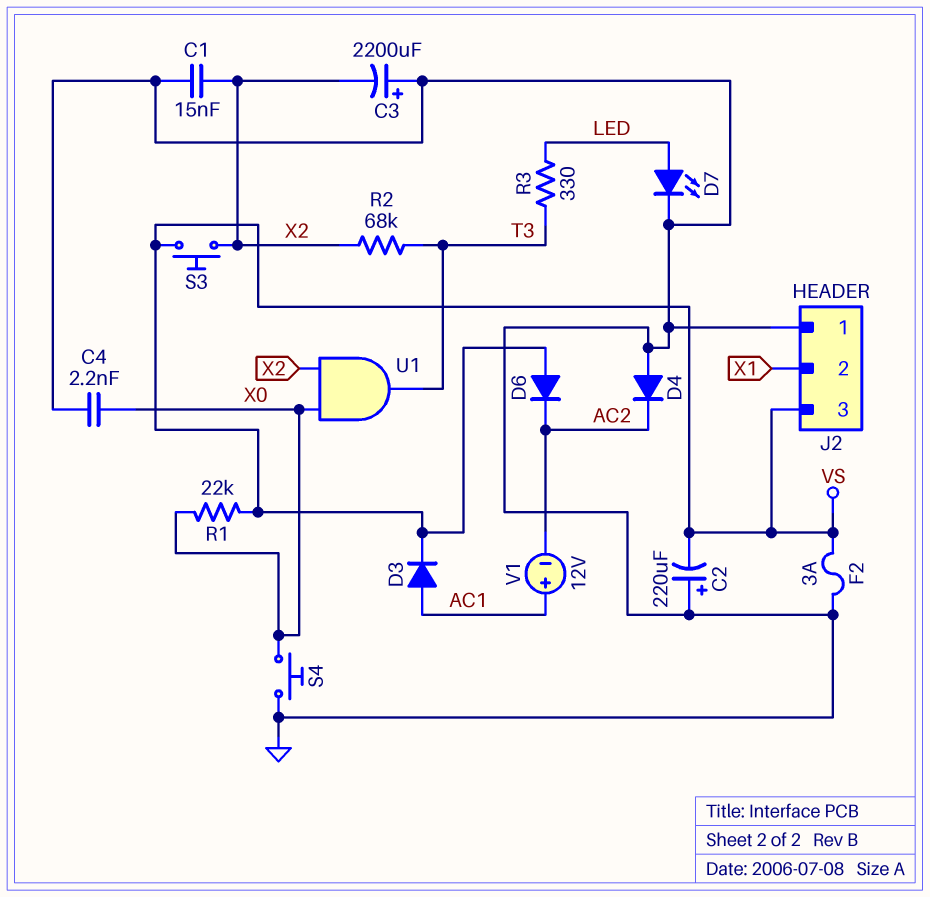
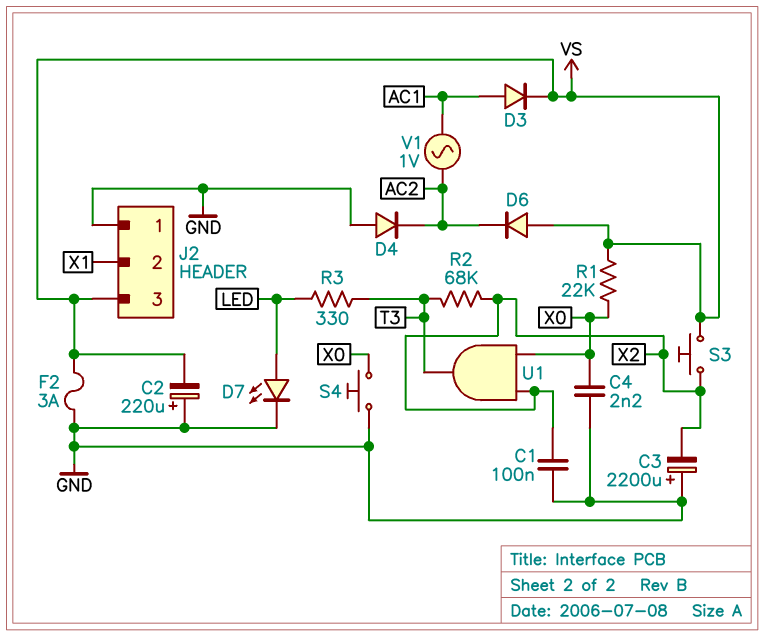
C1: 15nF (GND, X2) -> 100nF (GND, X2)
V1: 12V (plus AC1, minus AC2) -> AC 1V (AC1, AC2)

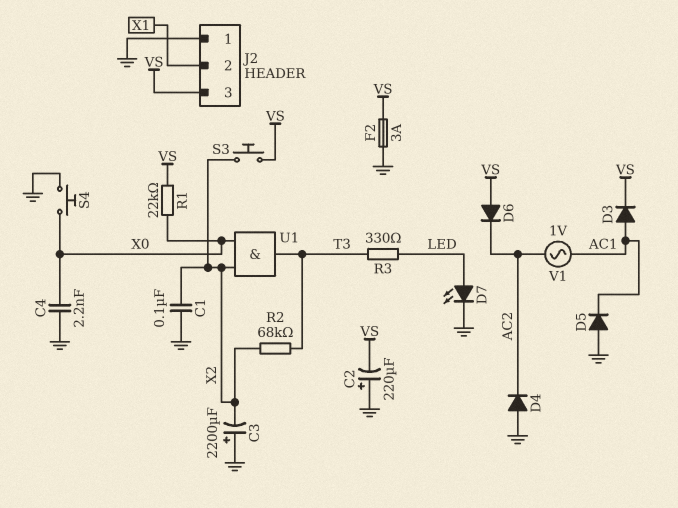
D5: none -> diode (A GND, K AC1)

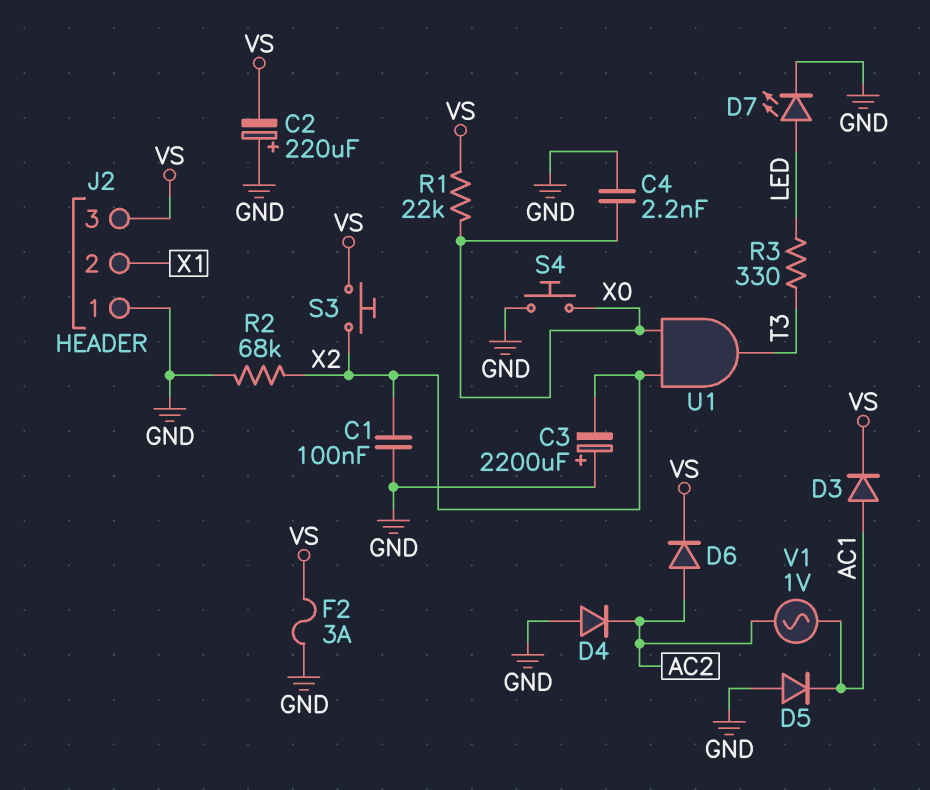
D6: diode (A VS, K AC2) -> diode (A AC2, K VS)
R2: 68k (T3, X2) -> 68k (GND, X2)

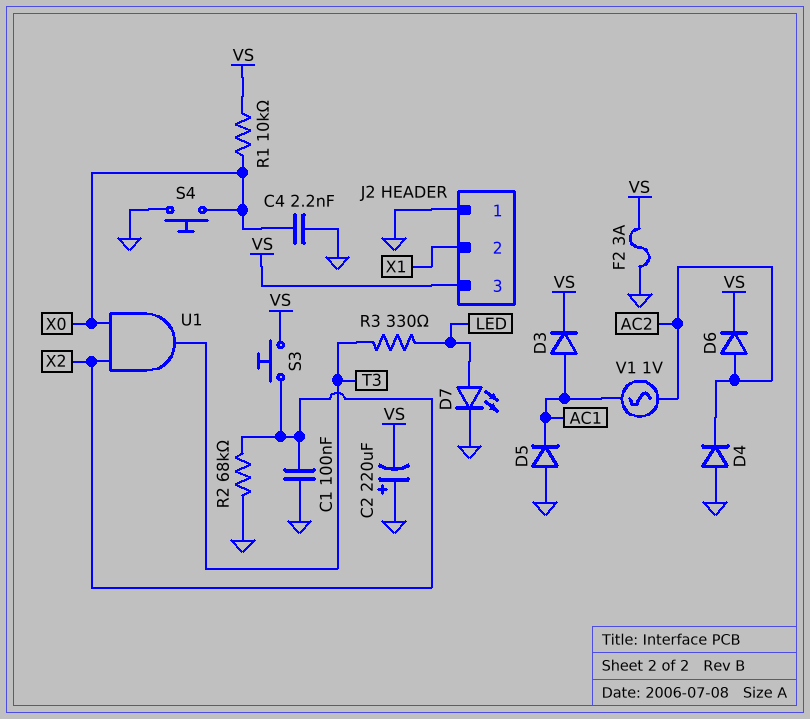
C3: 2200uF (plus GND, minus X2) -> none
R1: 22k (VS, X0) -> 10k (VS, X0)

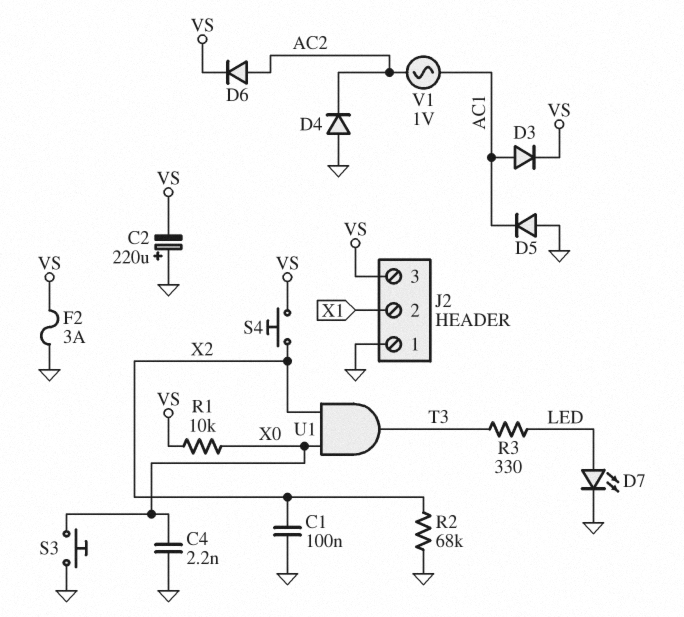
S3: button (VS, X2) -> button (GND, X0)
S4: button (GND, X0) -> button (VS, X2)

